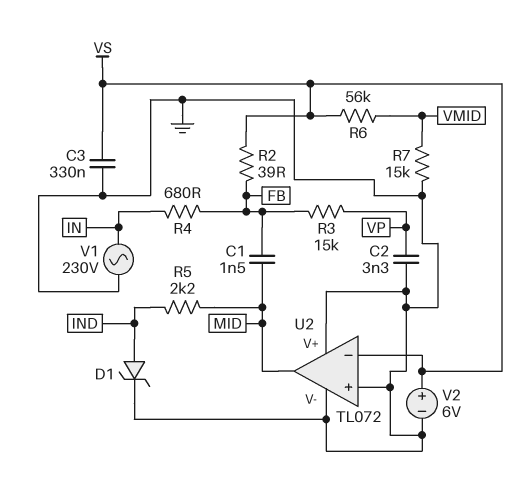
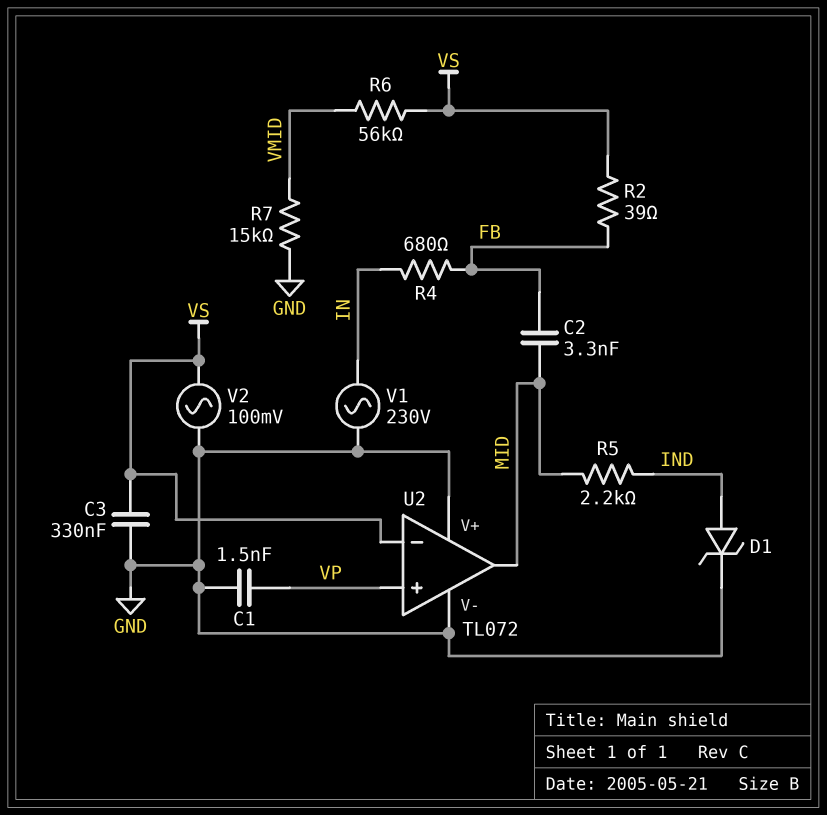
C1: 1.5nF (FB, MID) -> 1.5nF (GND, VP)
C2: 3.3nF (GND, VP) -> 3.3nF (FB, MID)
R3: 15k (FB, VP) -> none
U2 pin in+: GND -> VP
V2: 6V (plus VS, minus GND) -> AC 100mV (GND, VS)

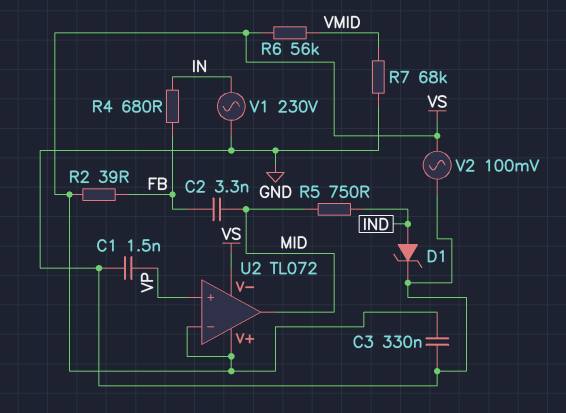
R5: 2.2k (IND, MID) -> 750 (IND, MID)
R7: 15k (GND, VMID) -> 68k (GND, VMID)
U2 pin V+: GND -> VS
U2 pin V-: GND -> VS

